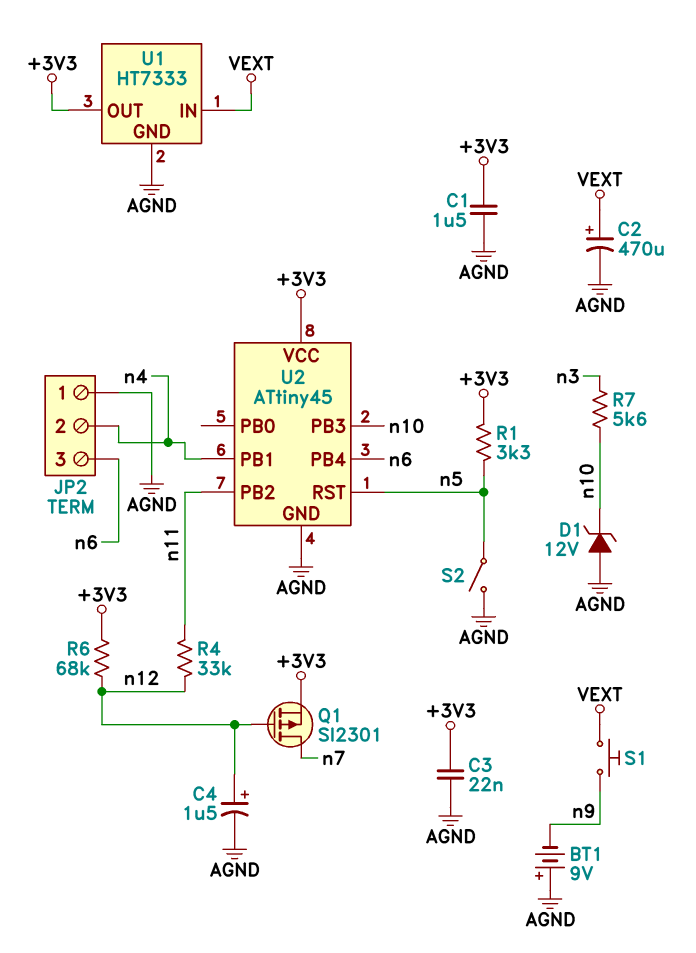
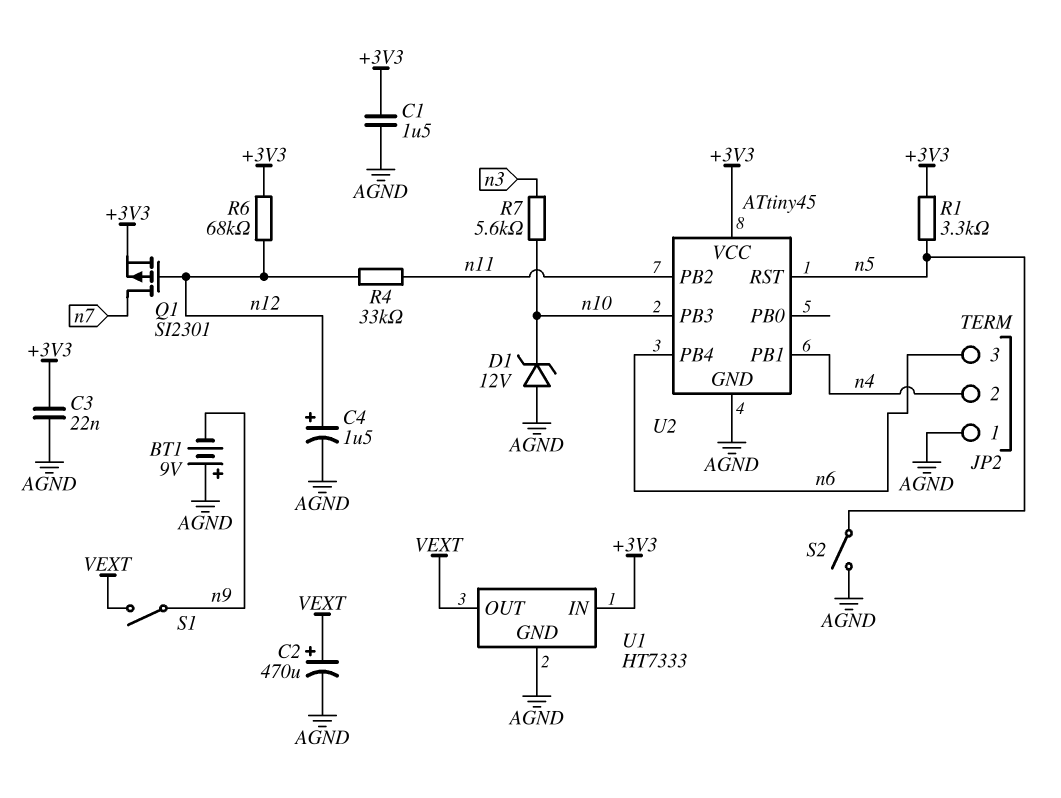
S1: button (VEXT, n9) -> switch (VEXT, n9)
U1 pin IN: VEXT -> +3V3
U1 pin OUT: +3V3 -> VEXT

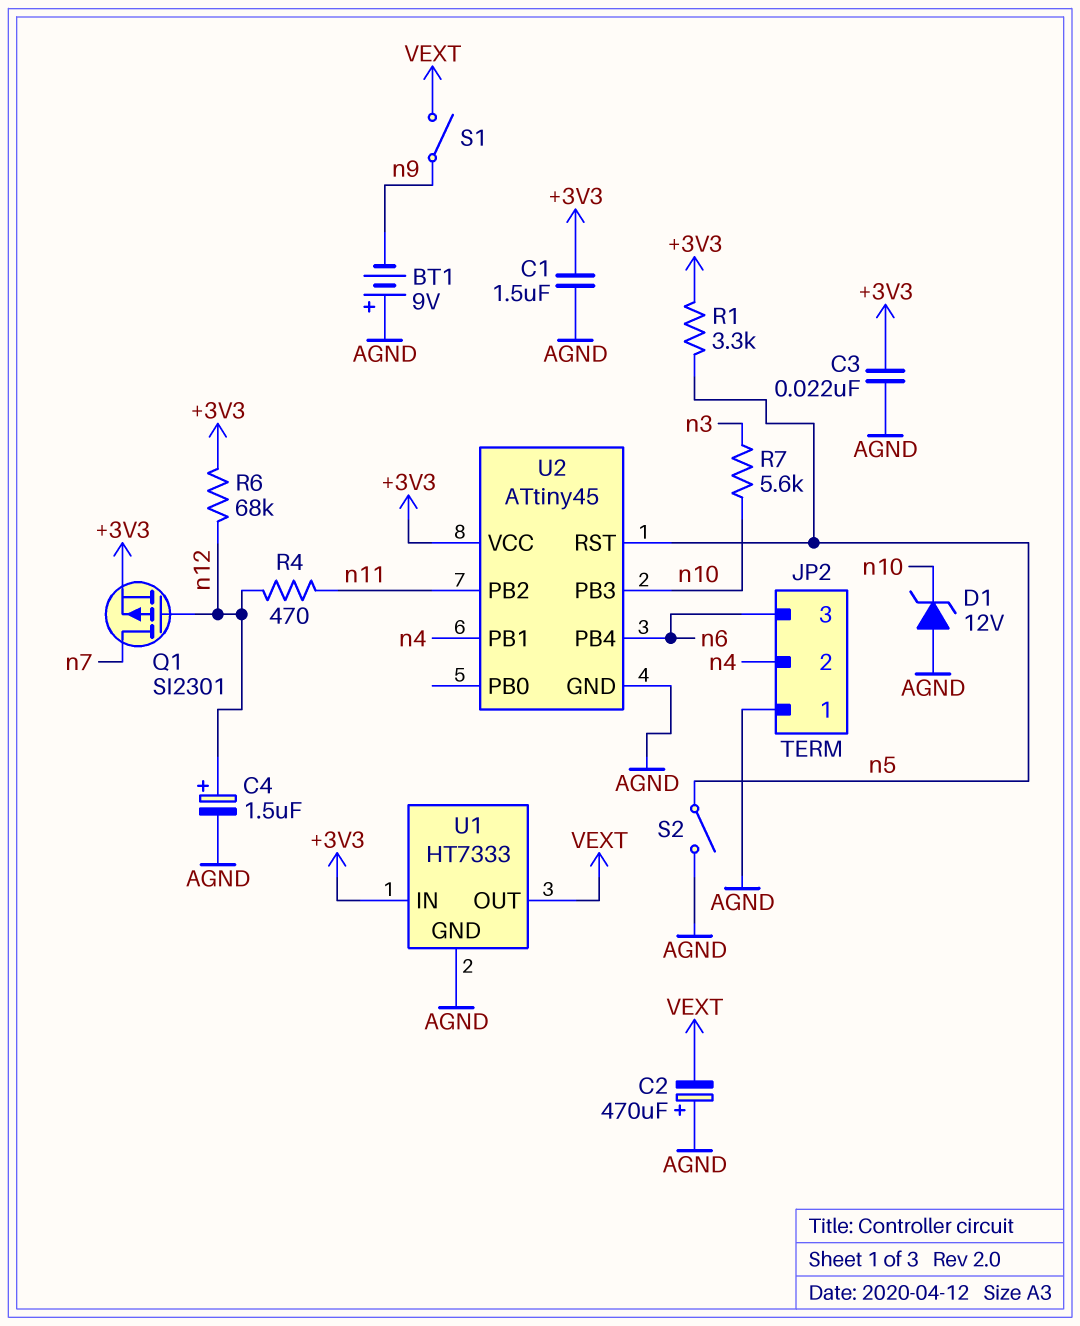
C2: 470uF (plus VEXT, minus AGND) -> 470uF (plus AGND, minus VEXT)
R4: 33k (n11, n12) -> 470 (n11, n12)

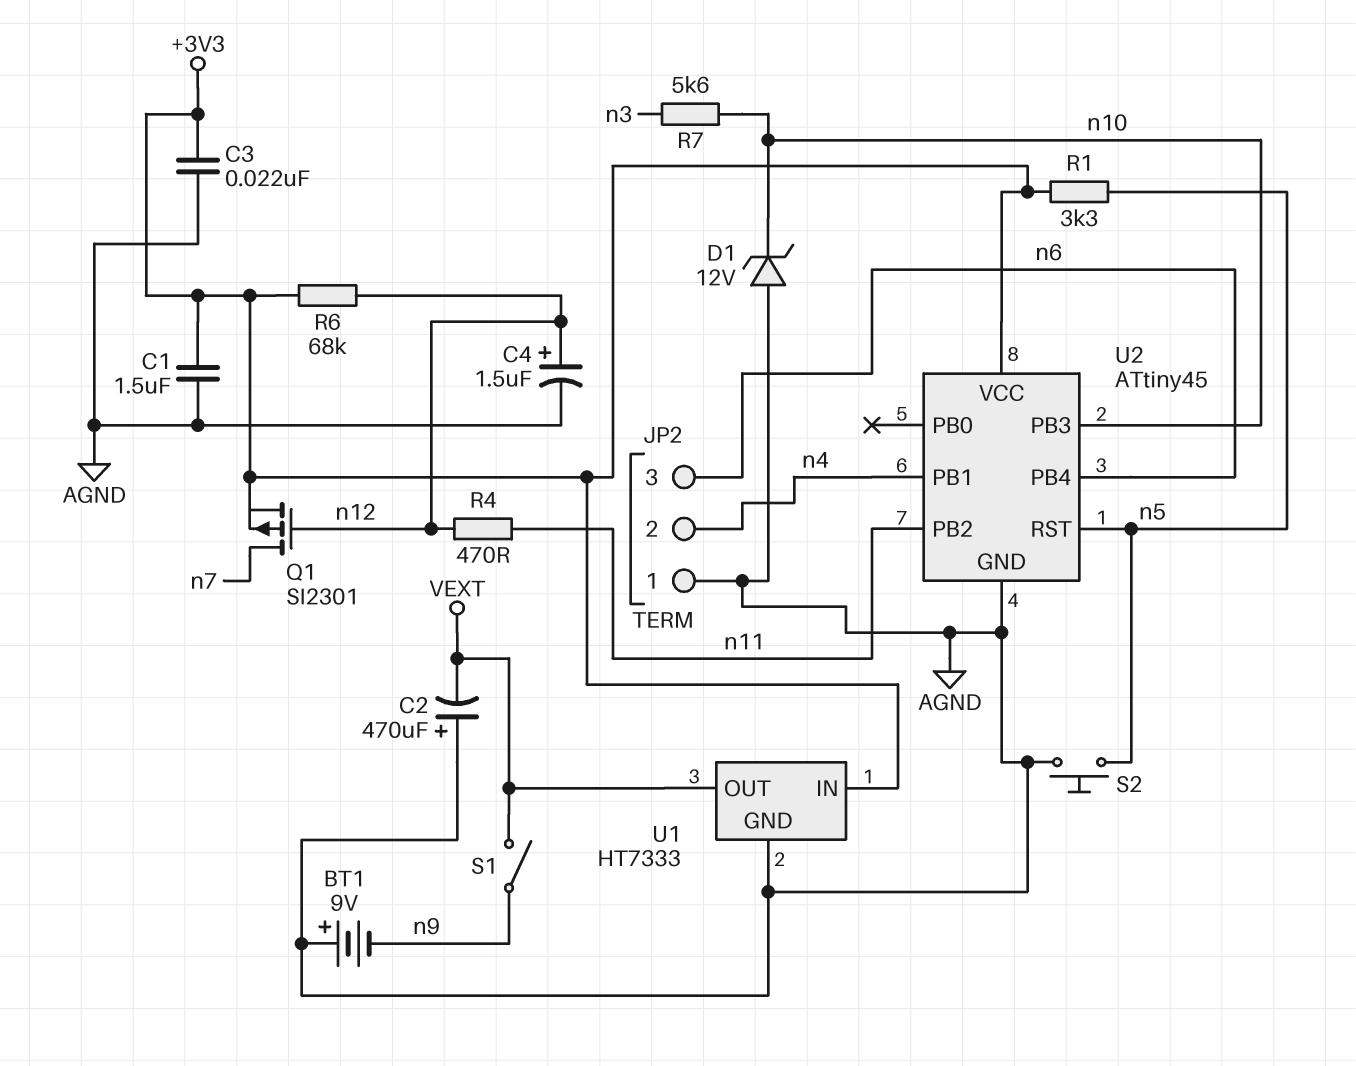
S2: switch (AGND, n5) -> button (AGND, n5)

